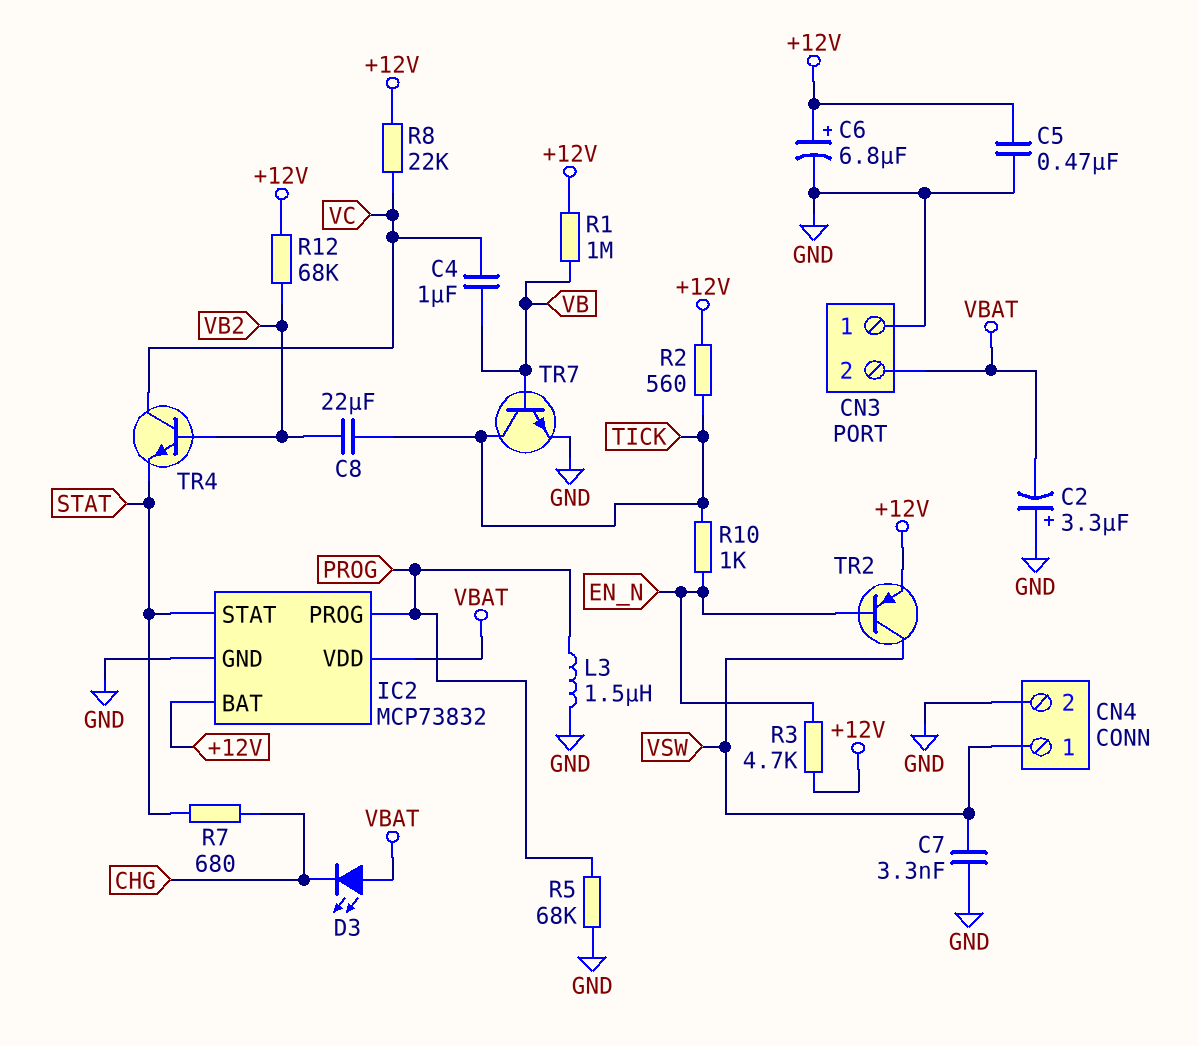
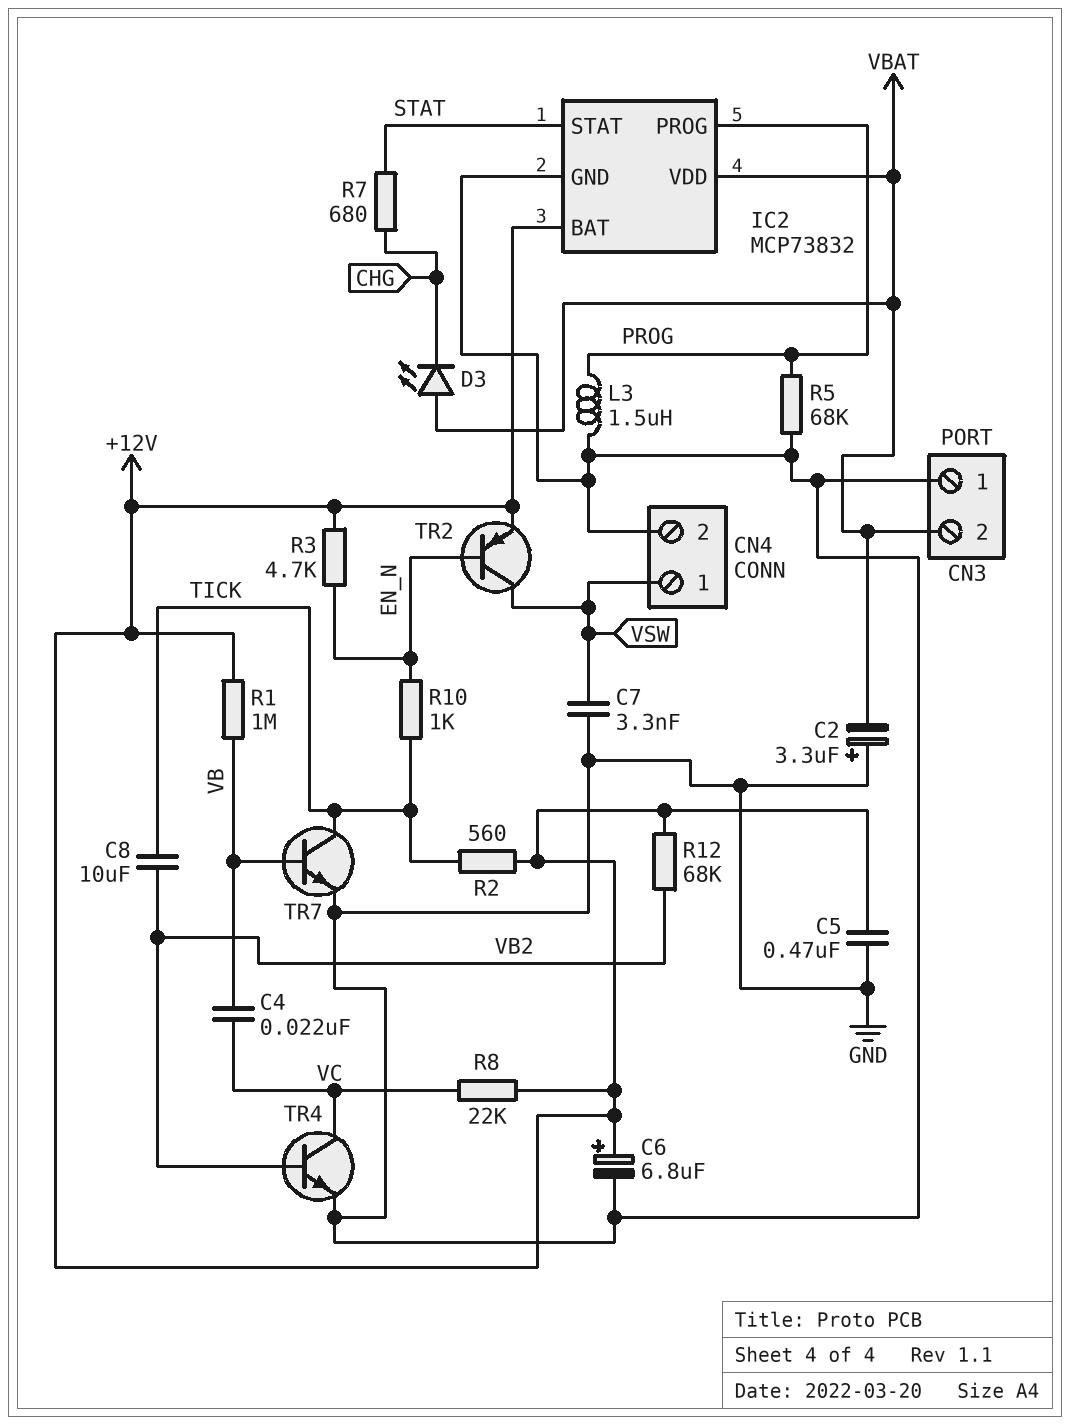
C4: 1uF (VB, VC) -> 22nF (VB, VC)
C8: 22uF (TICK, VB2) -> 10uF (TICK, VB2)
TR4: NPN (B VB2, C VC, E STAT) -> NPN (B VB2, C VC, E GND)

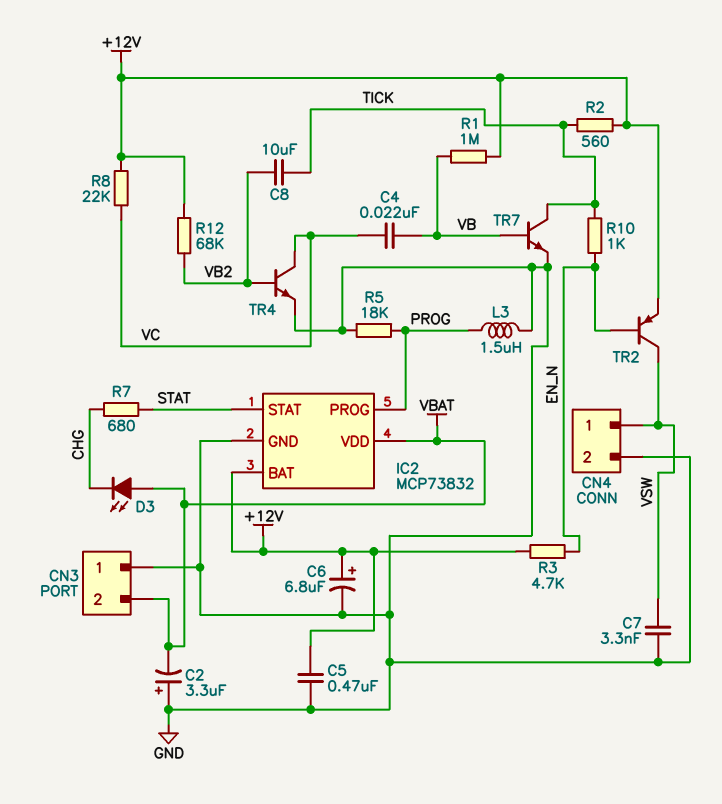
R5: 68k (GND, PROG) -> 18k (GND, PROG)

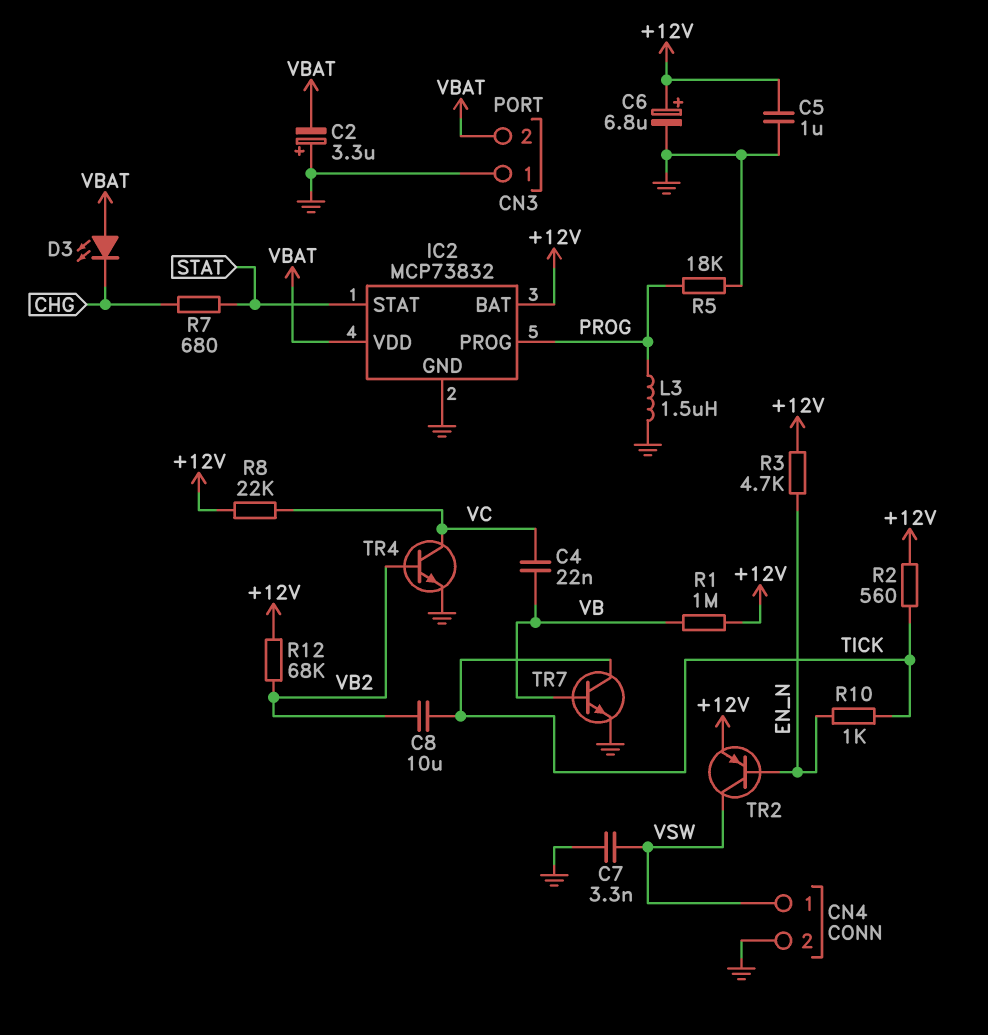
C5: 470nF (+12V, GND) -> 1uF (+12V, GND)

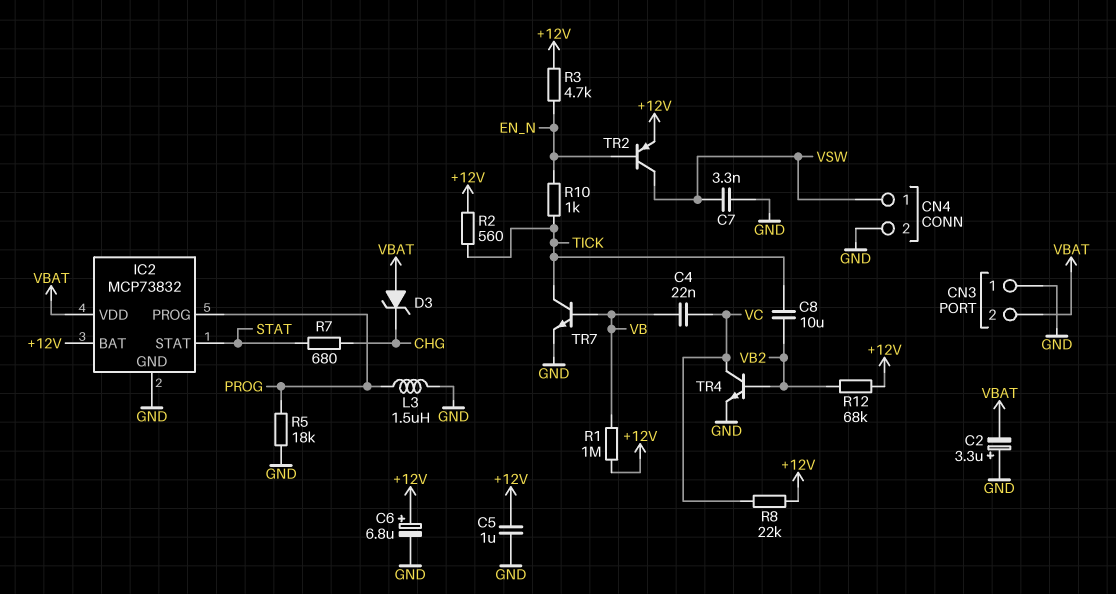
D3: LED (A VBAT, K CHG) -> zener (A VBAT, K CHG)

